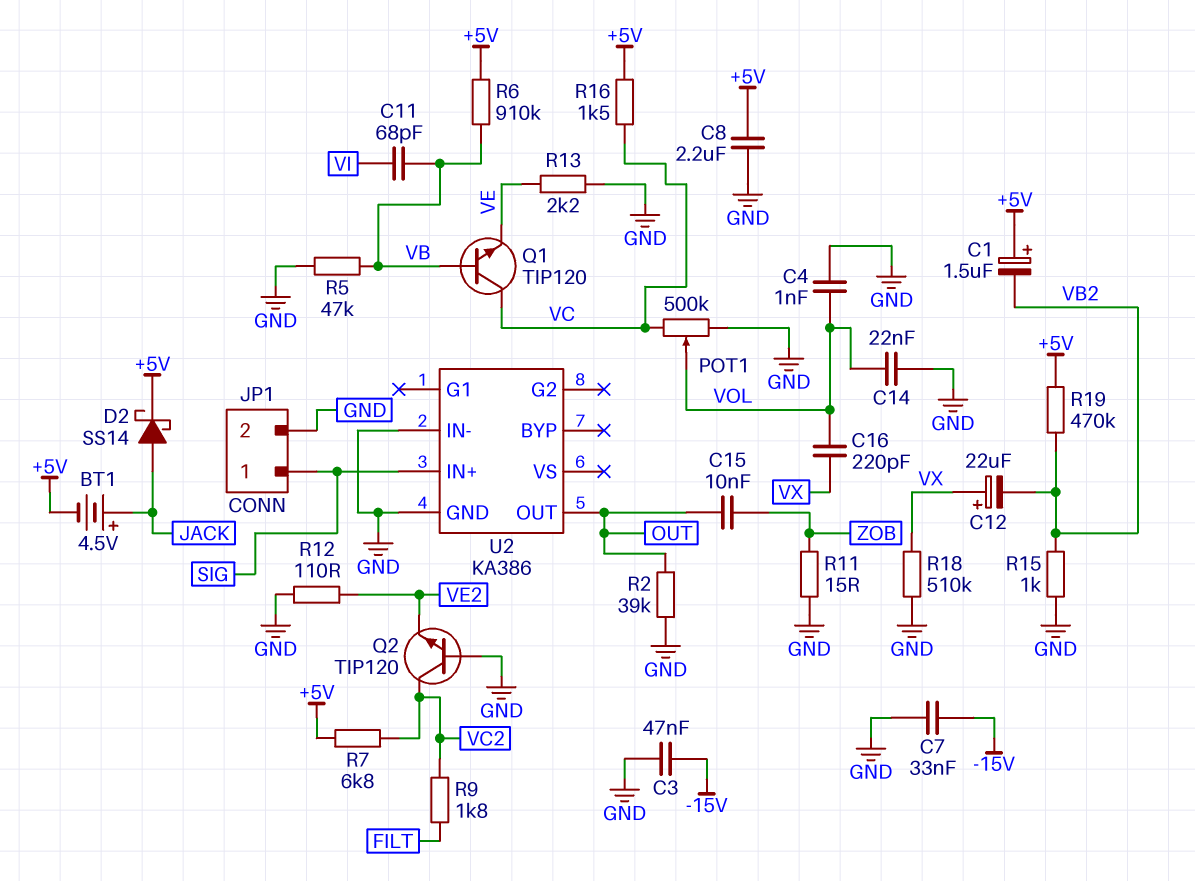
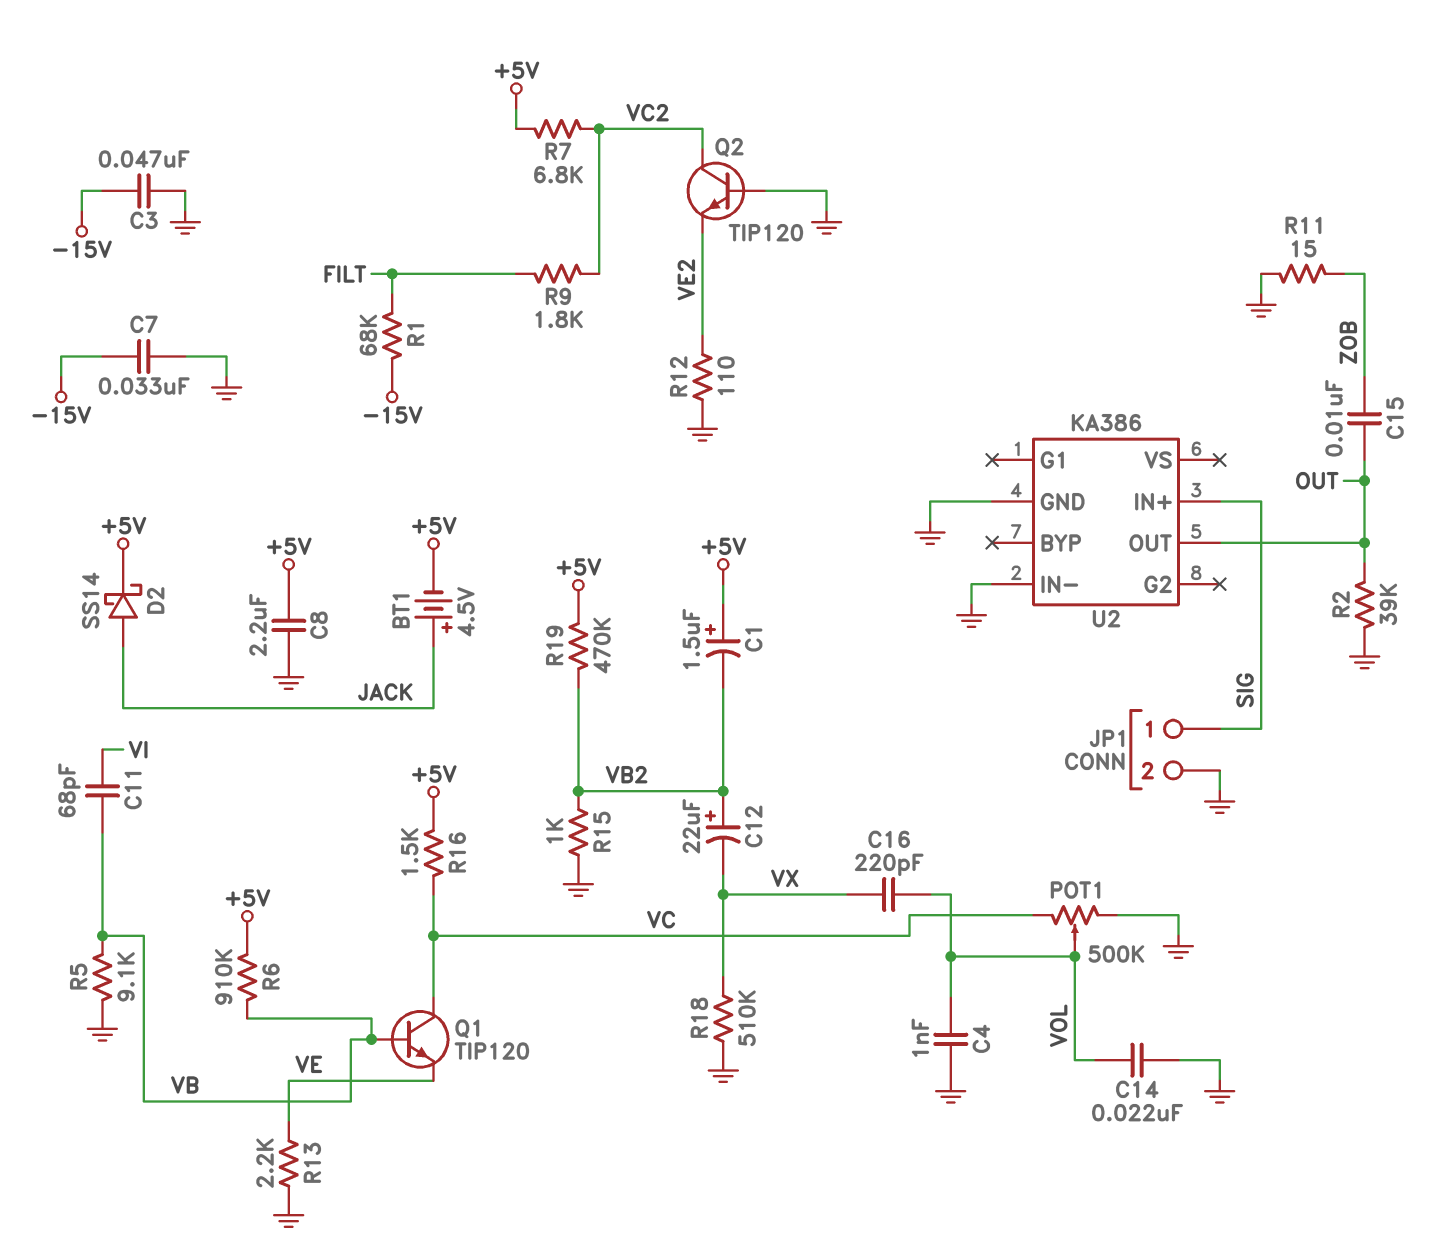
C12: 22uF (plus VX, minus VB2) -> 22uF (plus VB2, minus VX)
R1: none -> 68k (-15V, FILT)
R5: 47k (GND, VB) -> 9.1k (GND, VB)

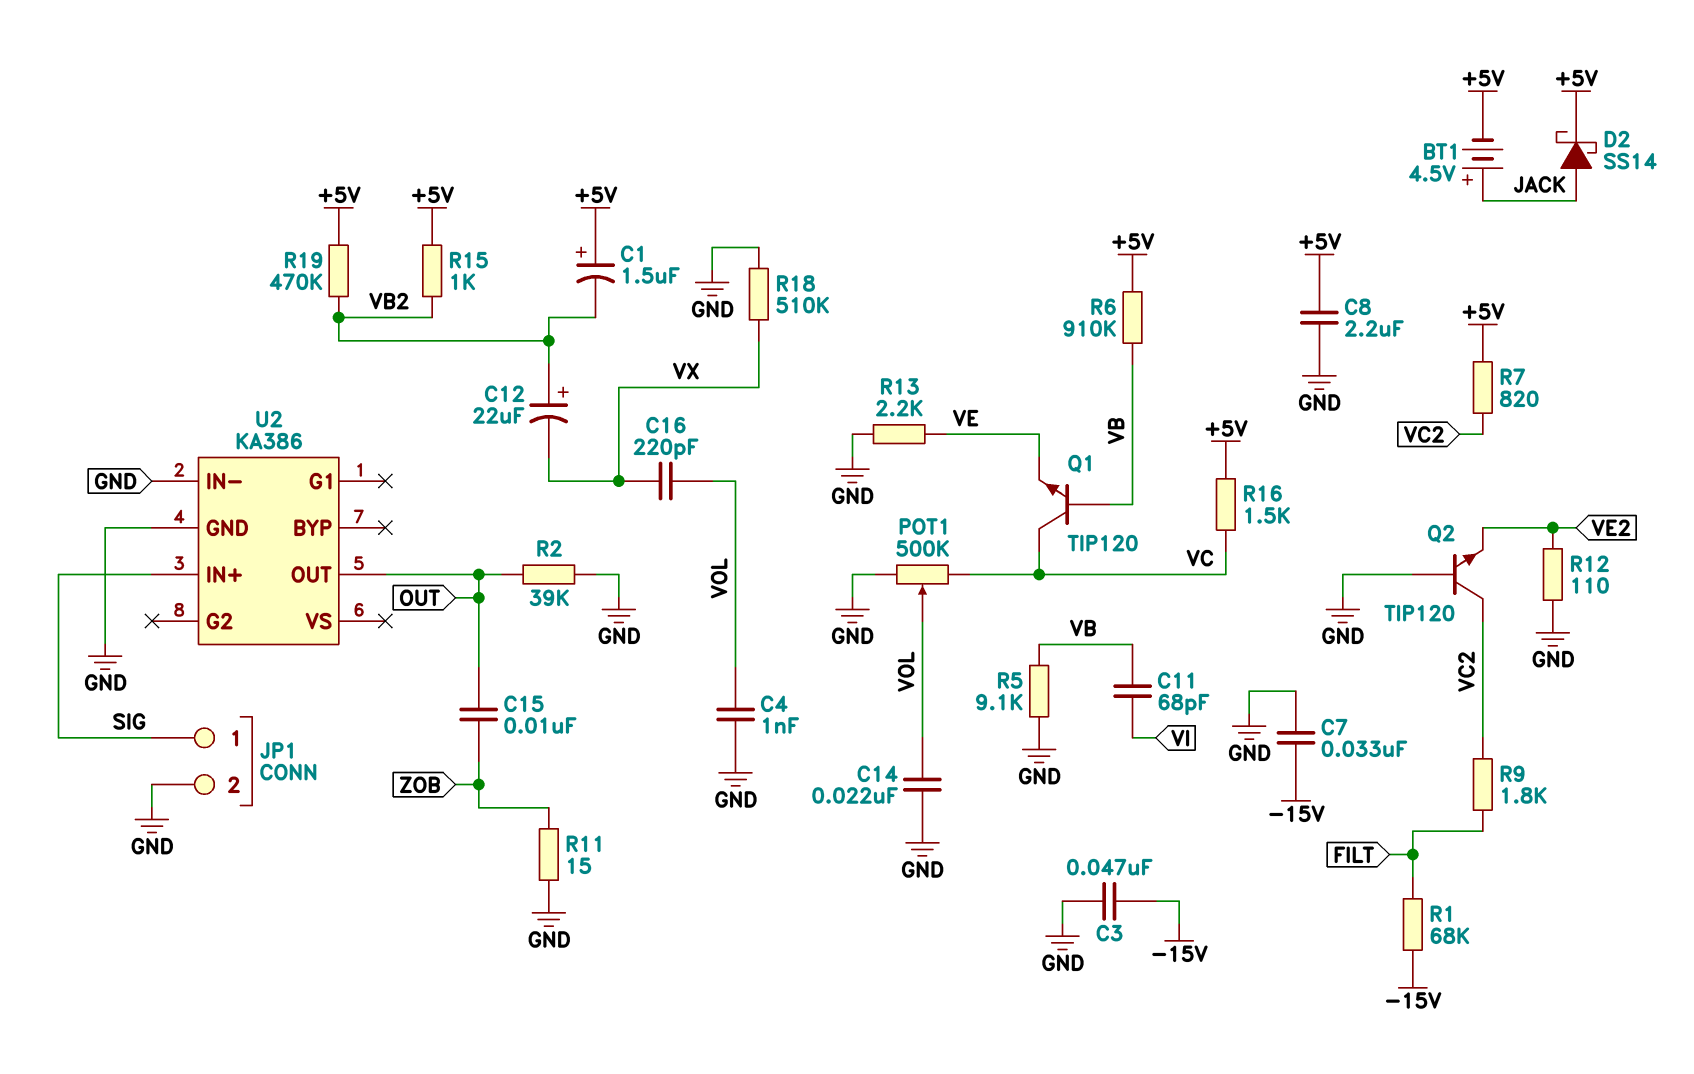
R7: 6.8k (+5V, VC2) -> 820 (+5V, VC2)
R15: 1k (GND, VB2) -> 1k (+5V, VB2)

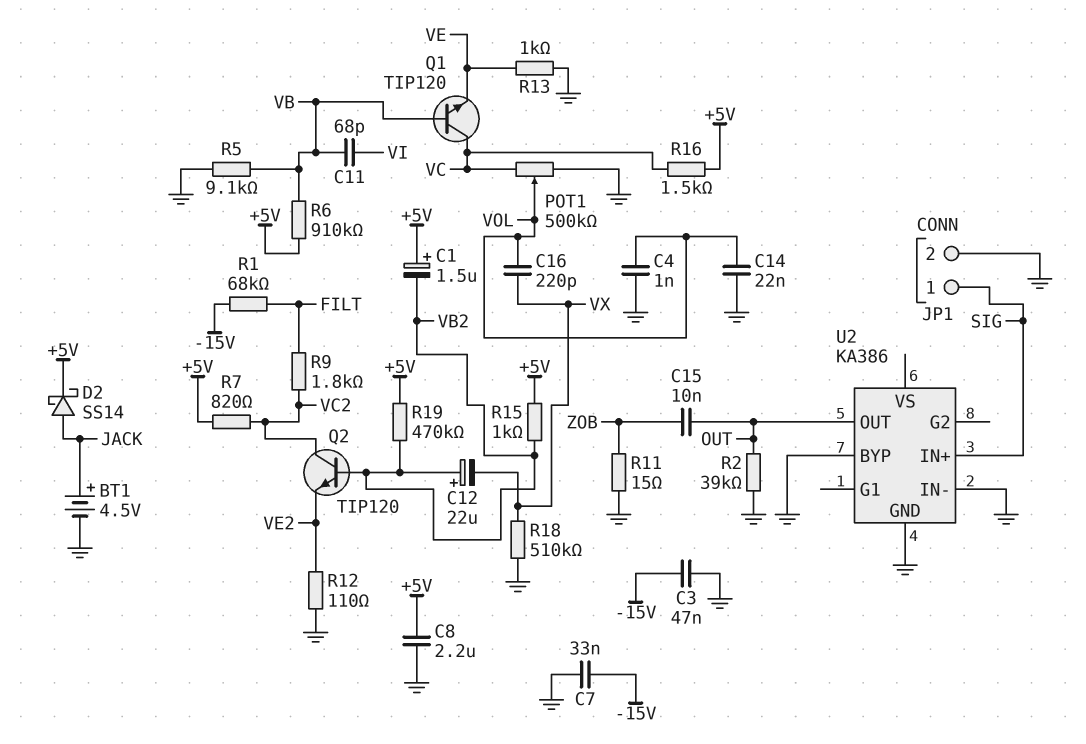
BT1: 4.5V (plus JACK, minus +5V) -> 4.5V (plus JACK, minus GND)
Q2: NPN TIP120 (B GND, C VC2, E VE2) -> NPN TIP120 (B VB2, C VC2, E VE2)
R13: 2.2k (GND, VE) -> 1k (GND, VE)
U2 pin BYP: none -> GND

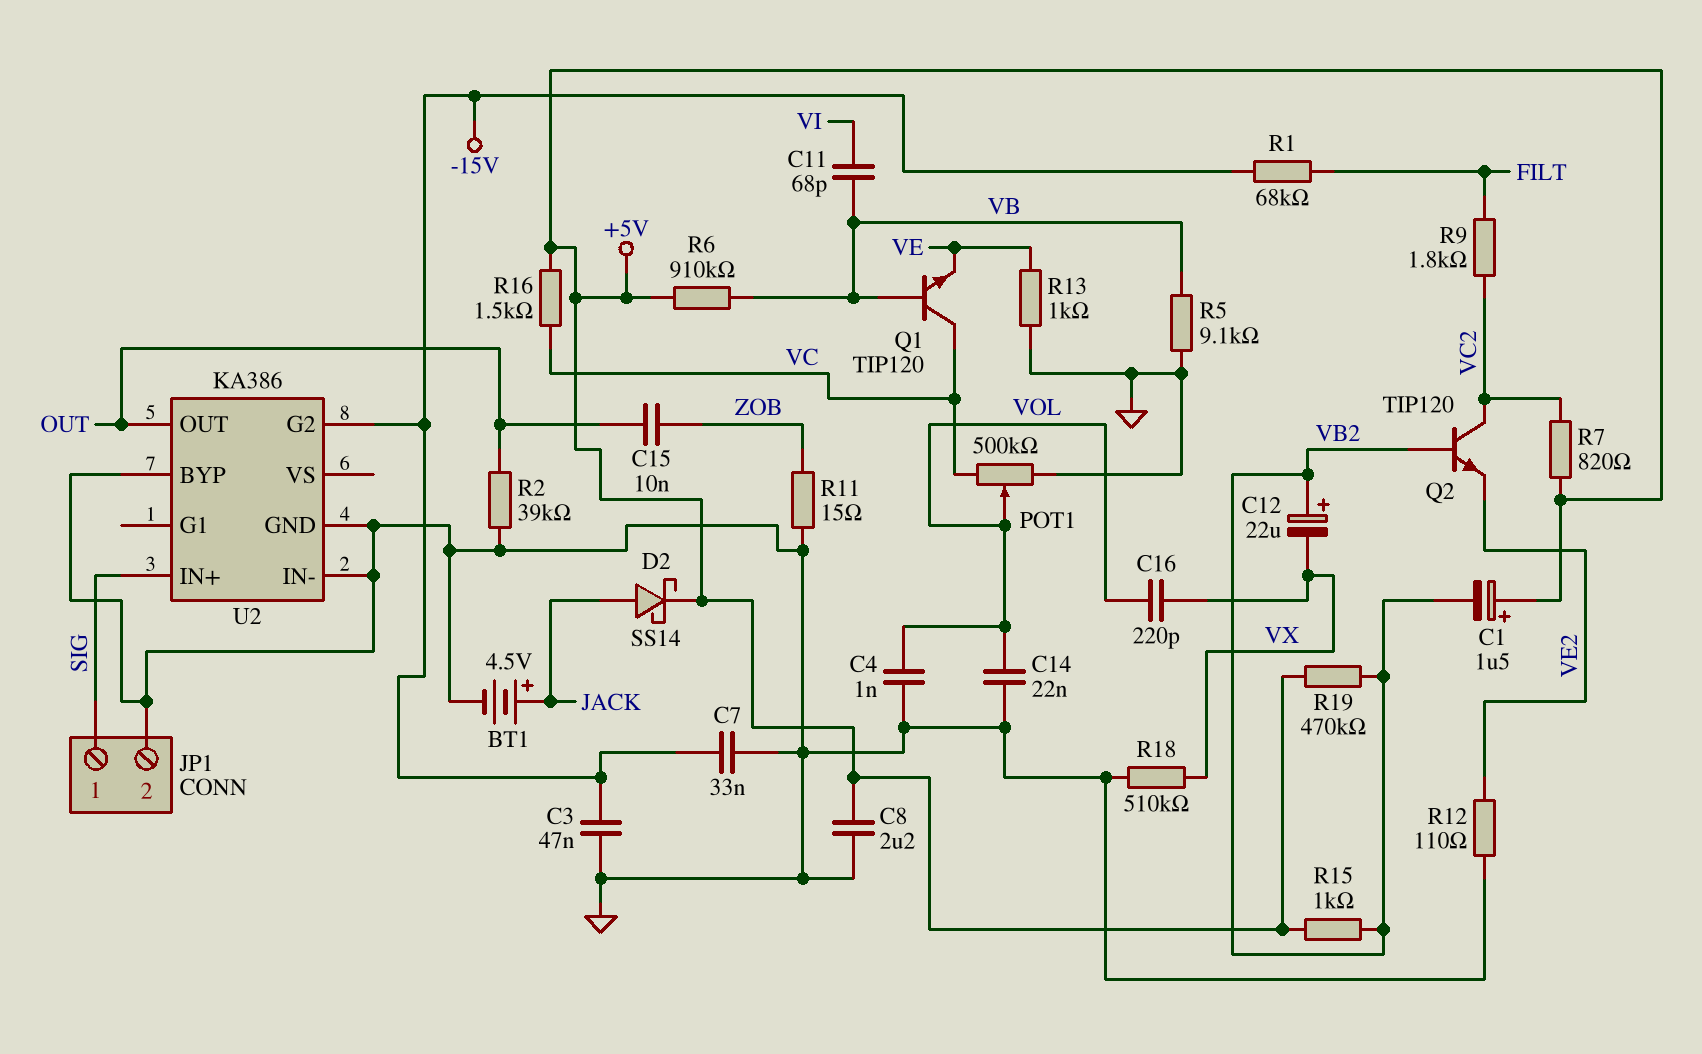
U2 pin G2: none -> -15V

